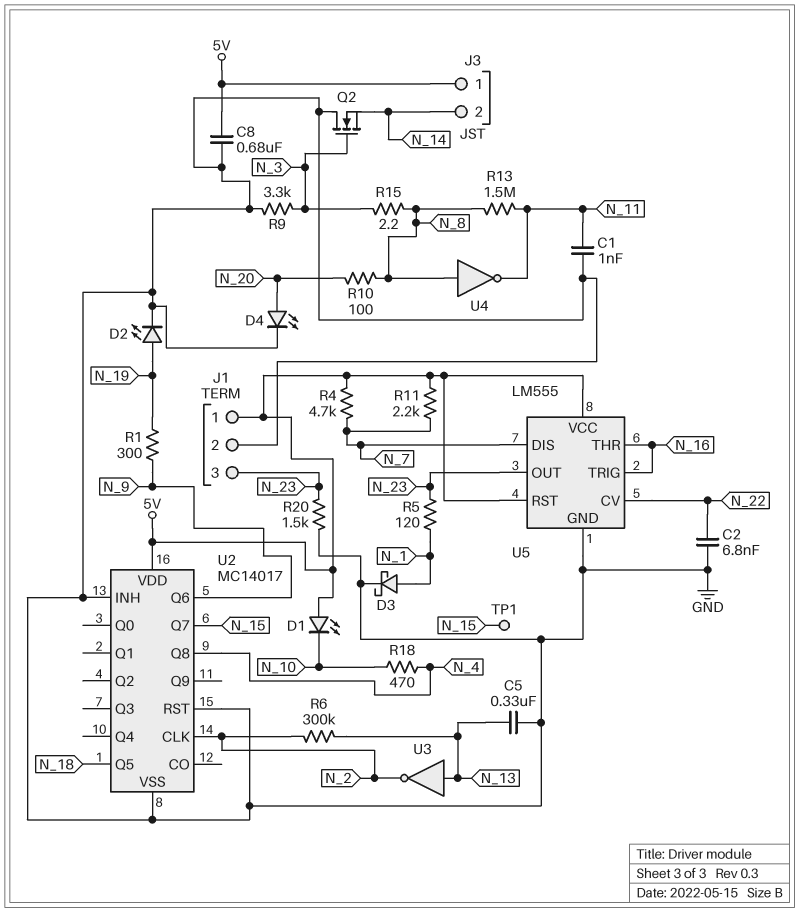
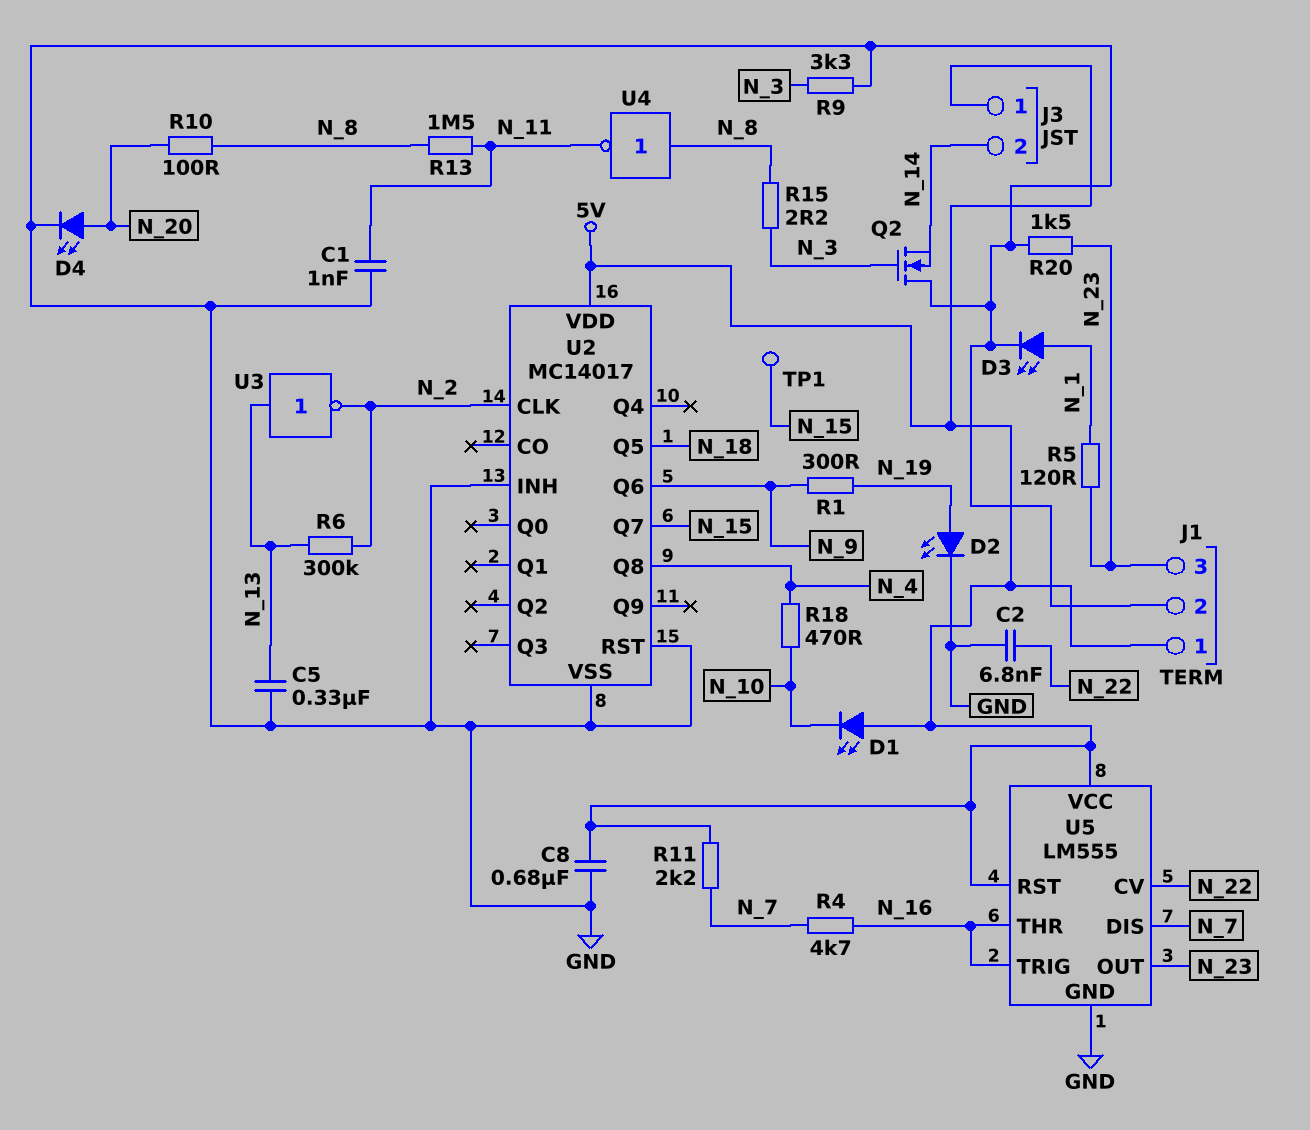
D3: schottky (A N_1, K GND) -> LED (A N_1, K GND)
R4: 4.7k (5V, N_7) -> 4.7k (N_7, N_16)

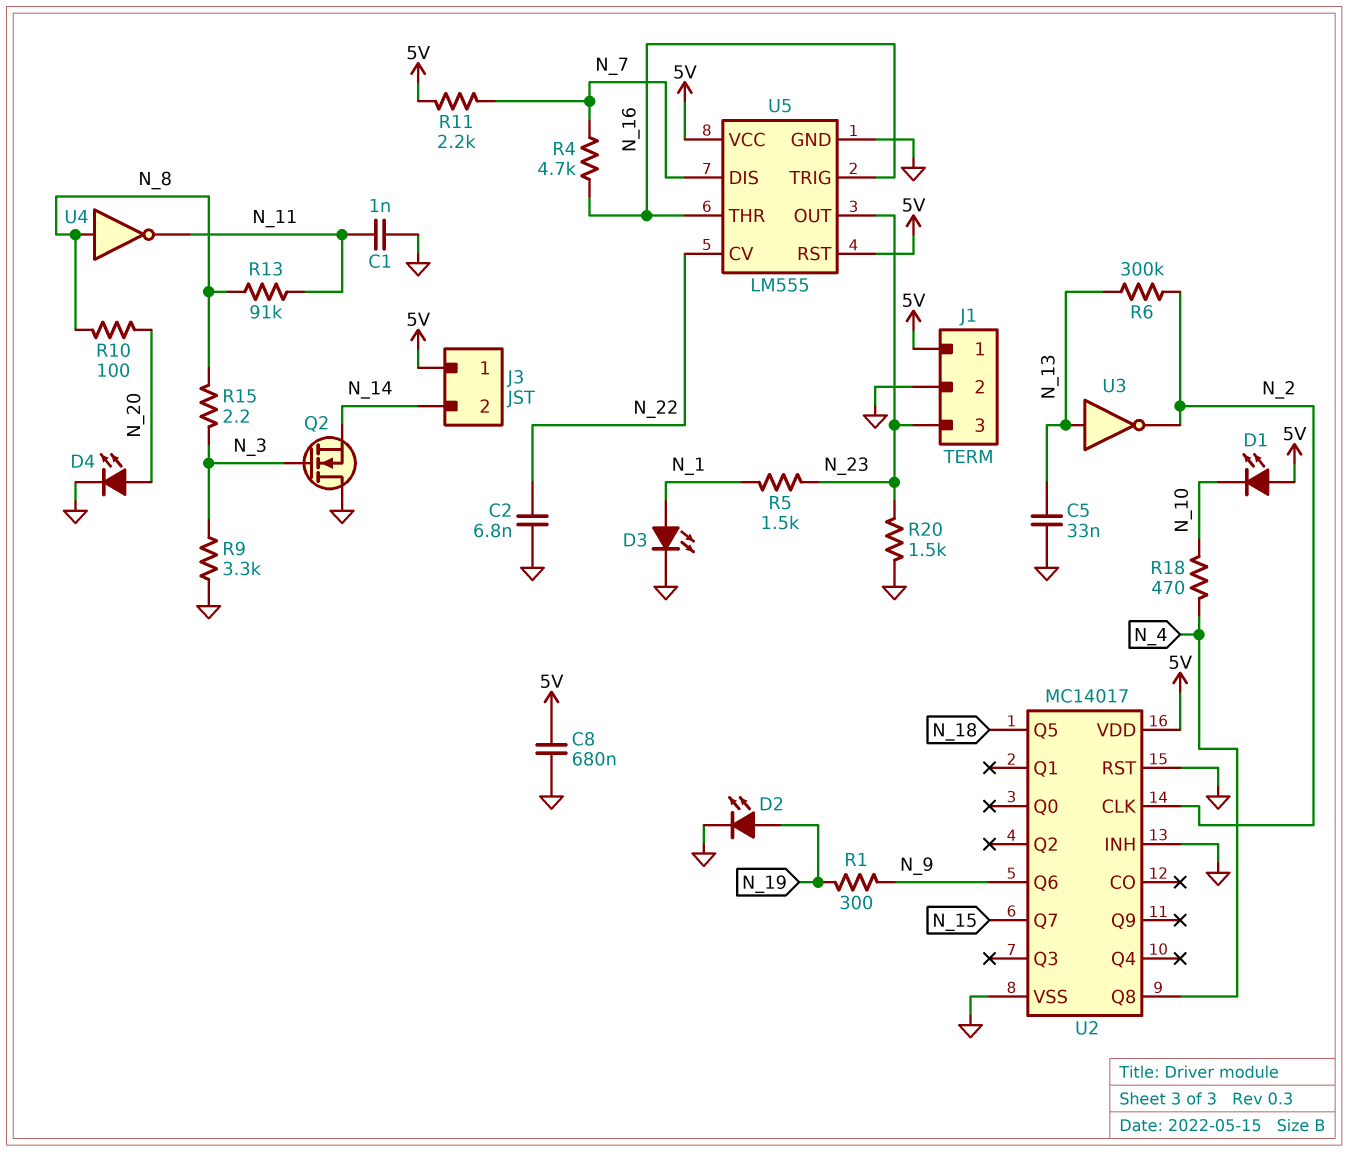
C5: 330nF (GND, N_13) -> 33nF (GND, N_13)
R5: 120 (N_1, N_23) -> 1.5k (N_1, N_23)
R13: 1.5M (N_8, N_11) -> 91k (N_8, N_11)
TP1: test point (N_15) -> none

